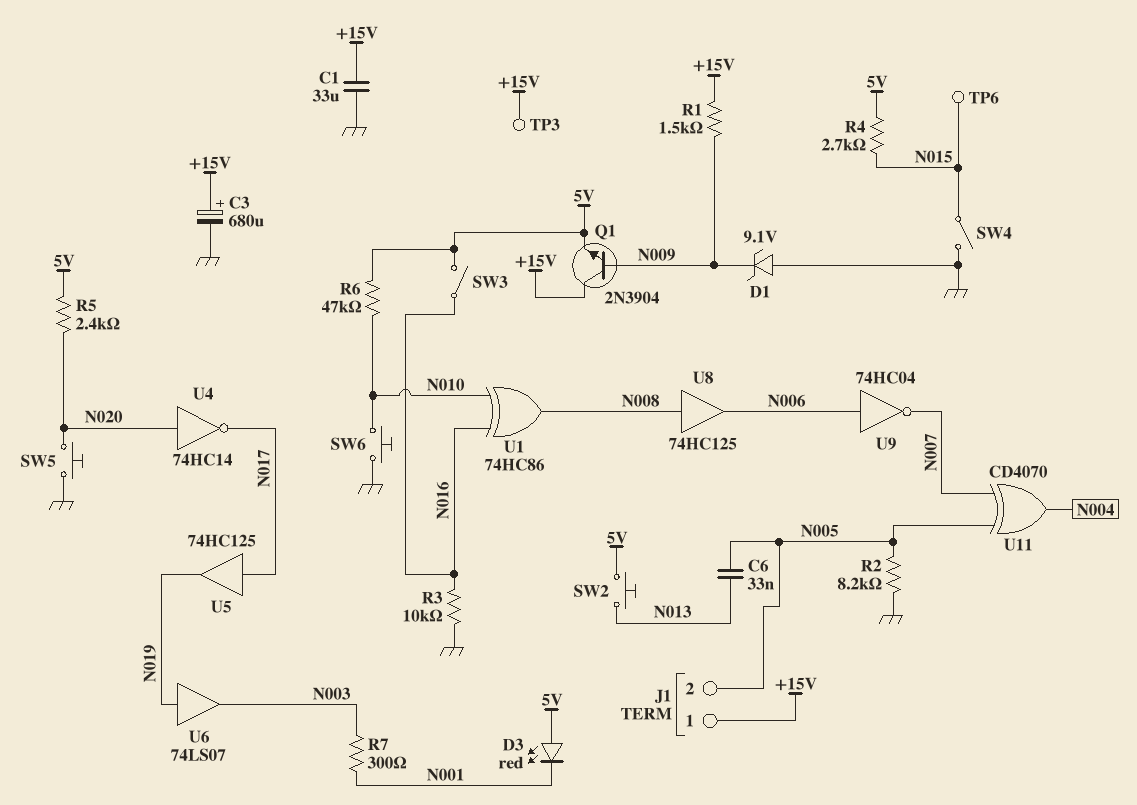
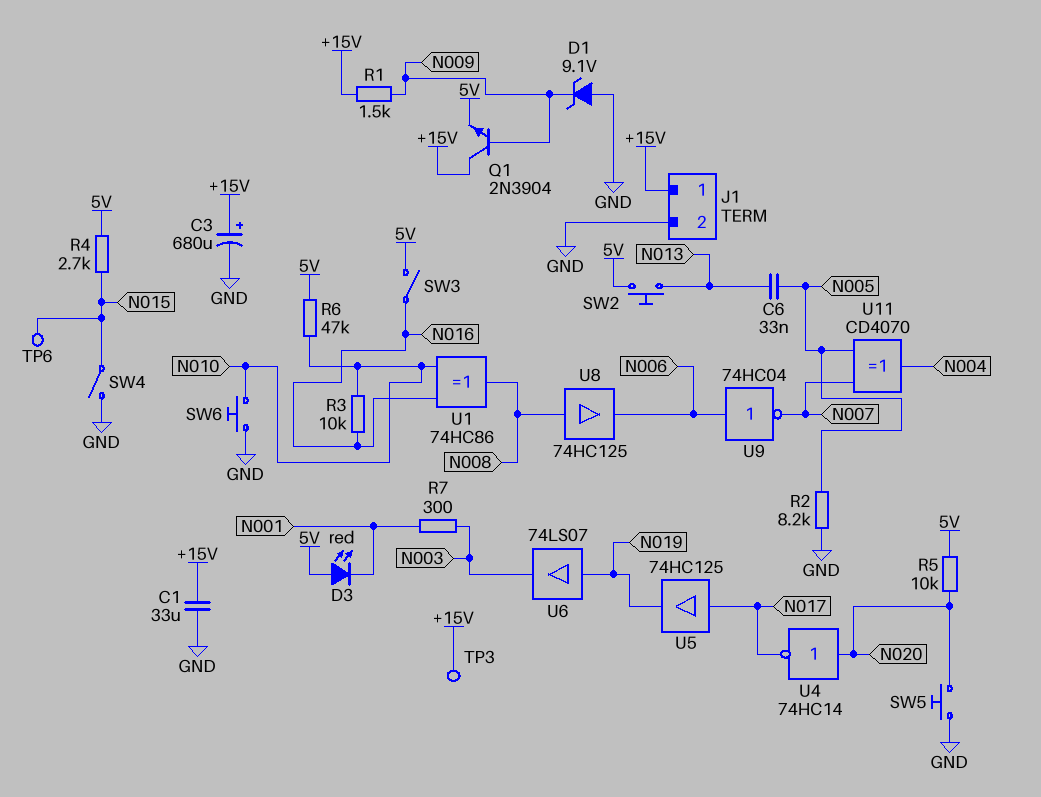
J1 pin 2: N005 -> GND
R3: 10k (GND, N016) -> 10k (N010, N016)
R5: 2.4k (5V, N020) -> 10k (5V, N020)

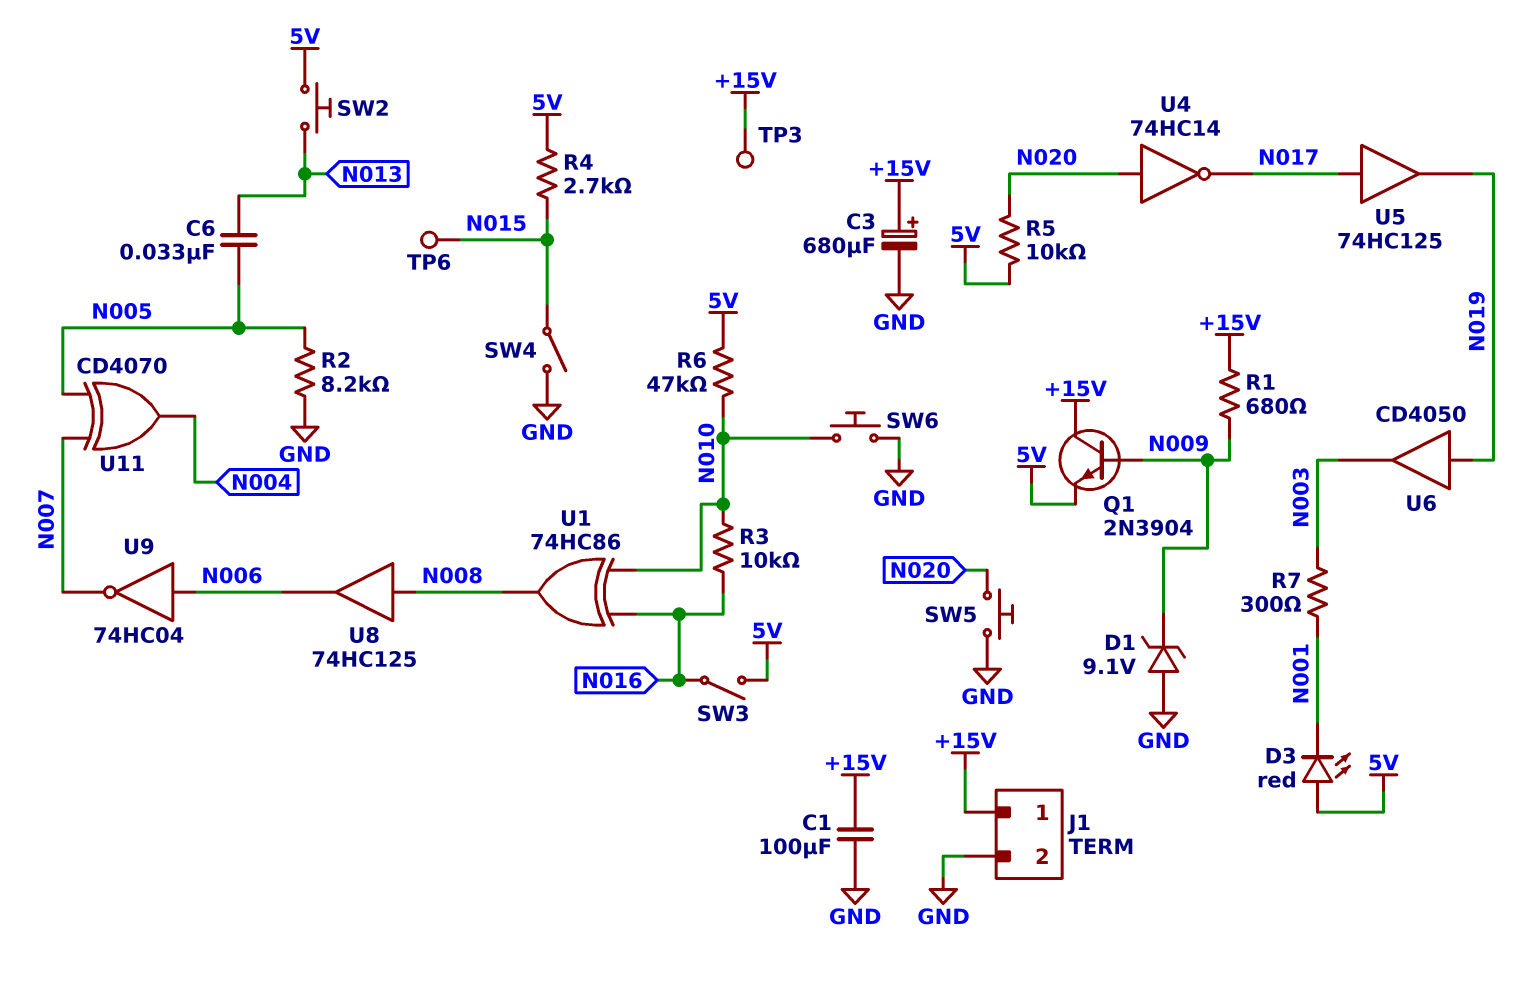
C1: 33uF (+15V, GND) -> 100uF (+15V, GND)
R1: 1.5k (+15V, N009) -> 680 (+15V, N009)
U6: buffer 74LS07 (in N019, out N003) -> buffer CD4050 (in N019, out N003)

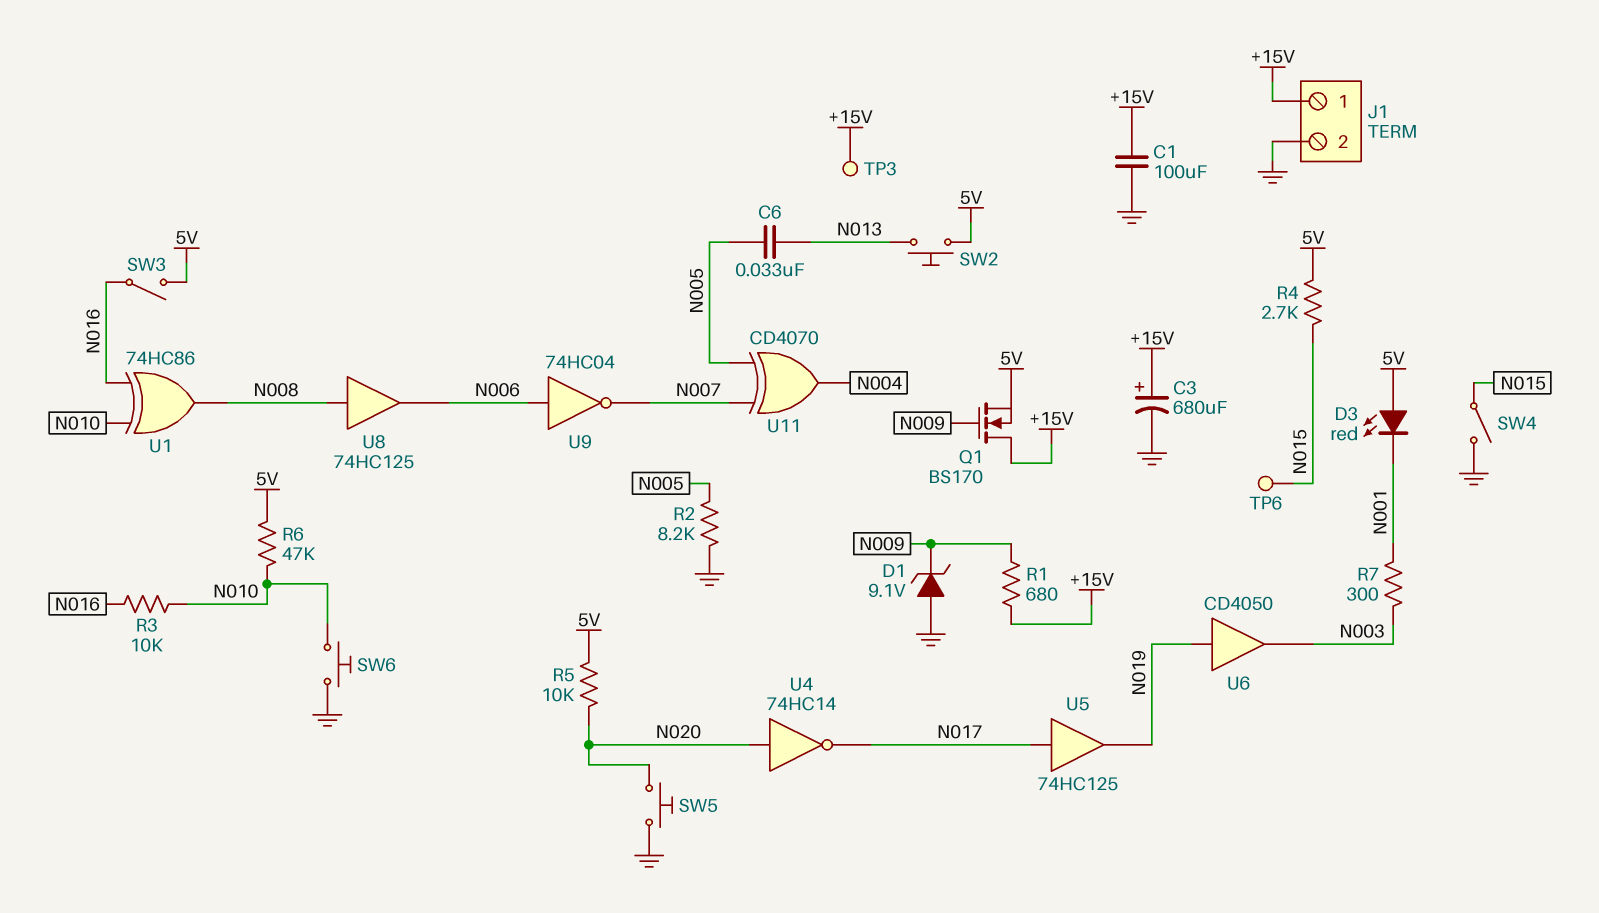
Q1: NPN 2N3904 (B N009, C +15V, E 5V) -> NMOS BS170 (G N009, D +15V, S 5V)

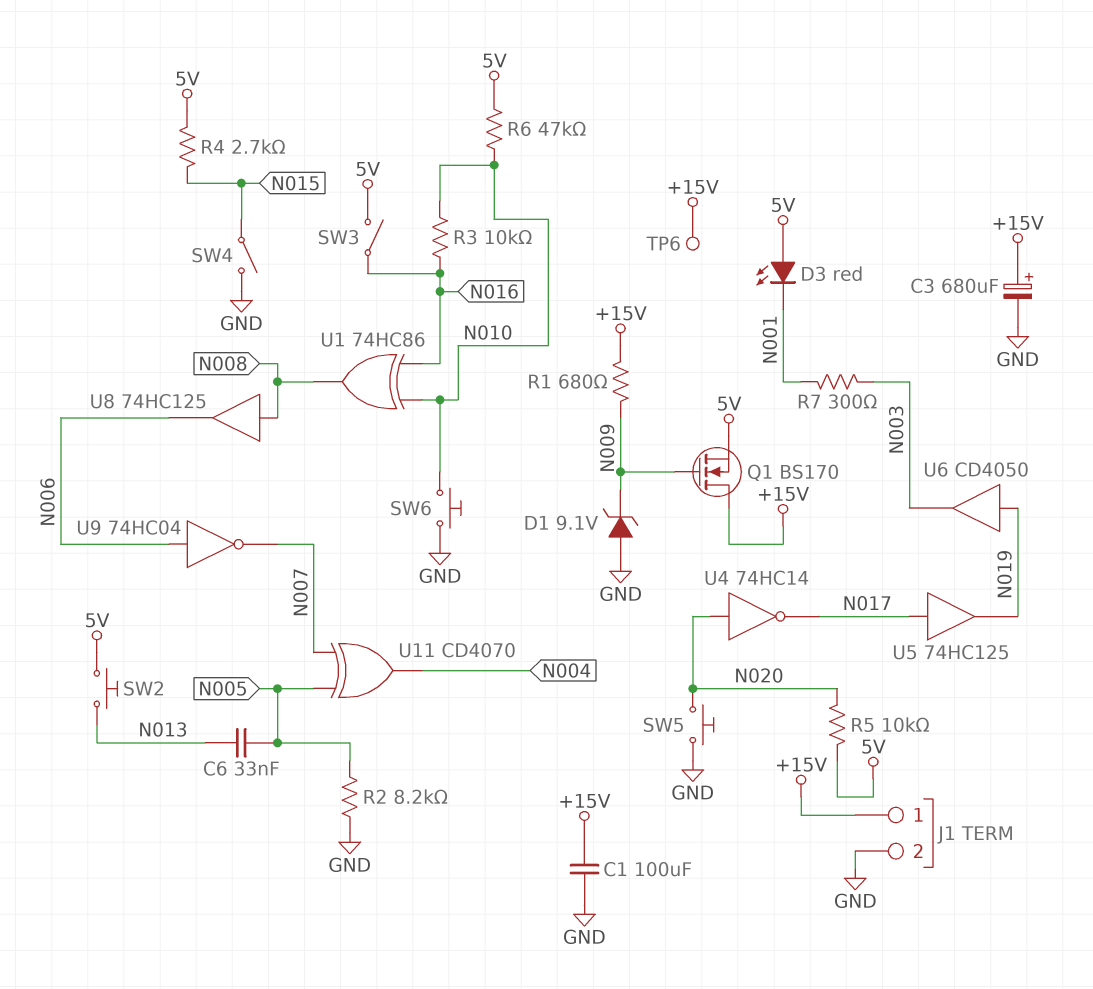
TP3: test point (+15V) -> none
TP6: test point (N015) -> test point (+15V)

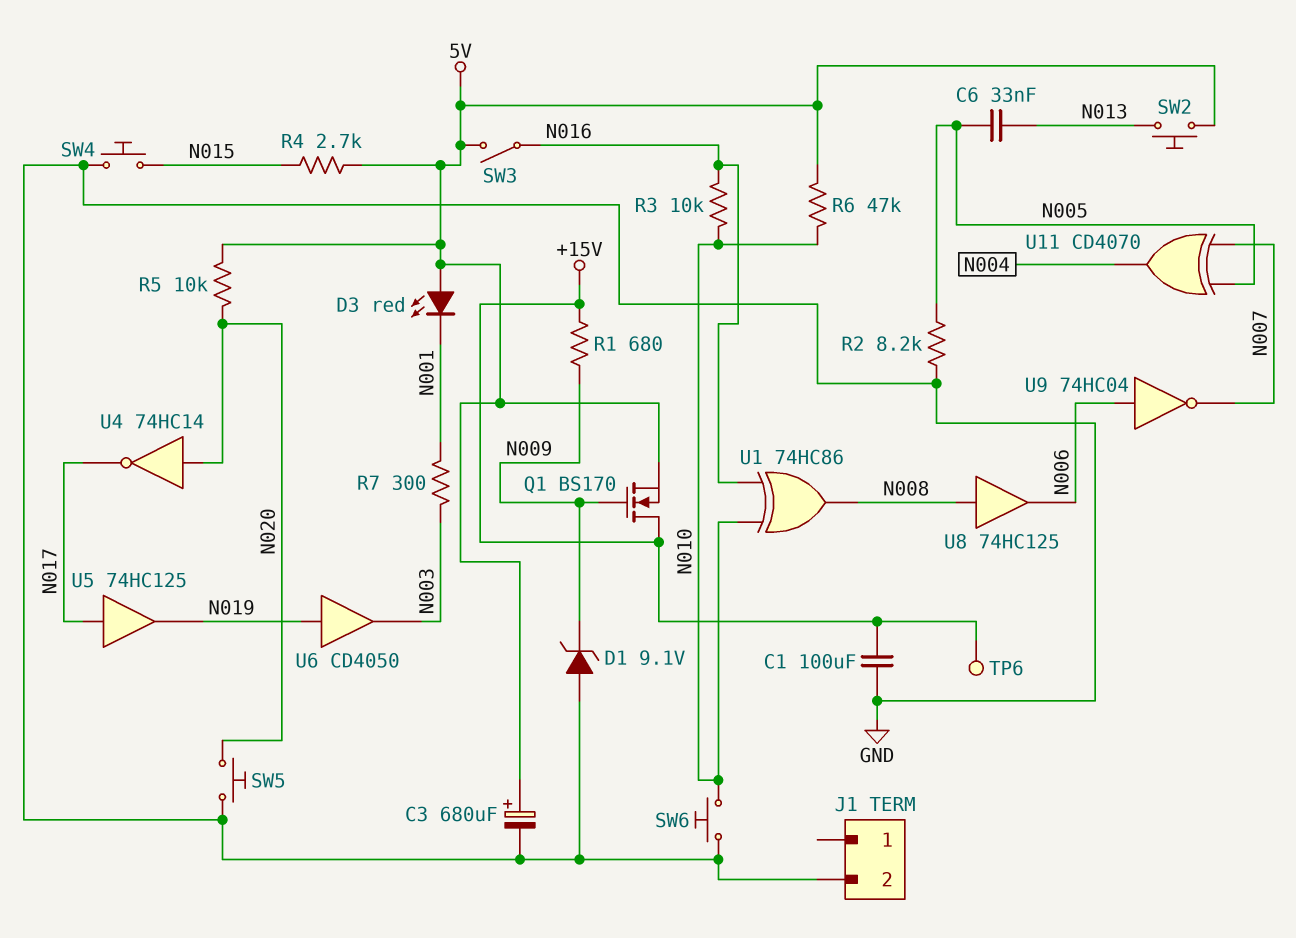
C3: 680uF (plus +15V, minus GND) -> 680uF (plus 5V, minus GND)
J1 pin 1: +15V -> none
SW4: switch (GND, N015) -> button (GND, N015)

